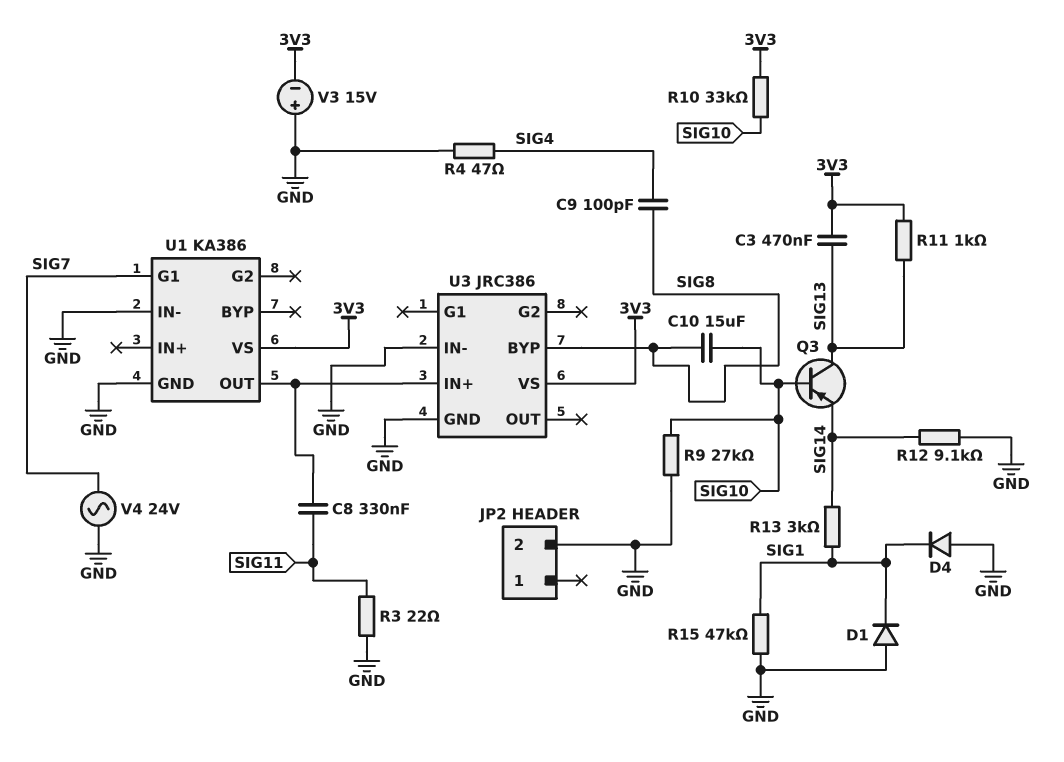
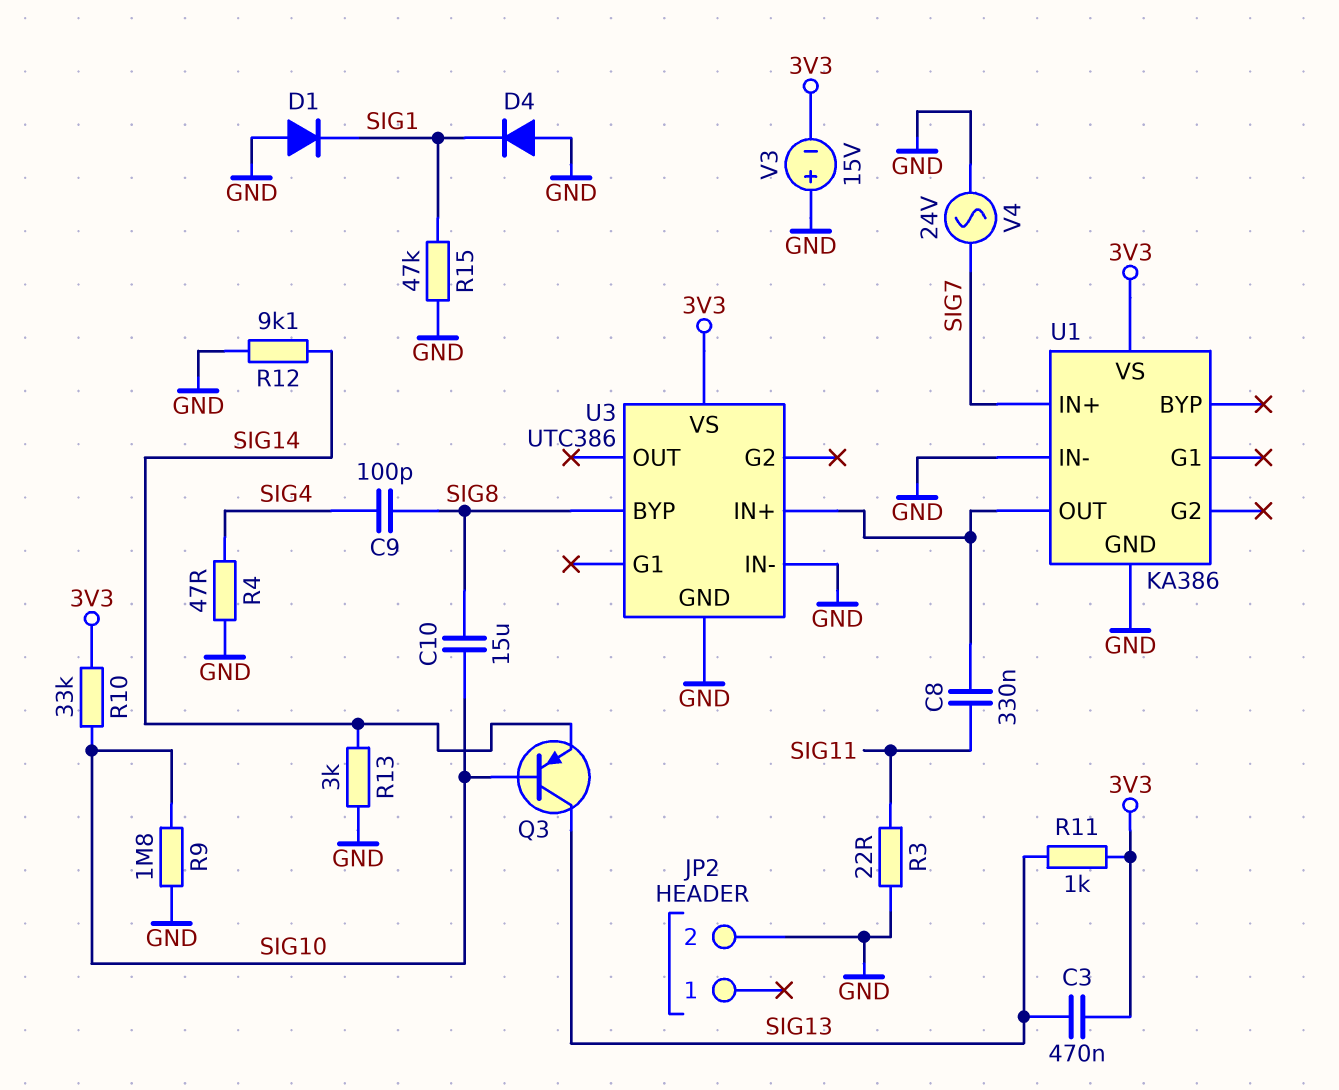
R9: 27k (GND, SIG10) -> 1.8M (GND, SIG10)
R13: 3k (SIG1, SIG14) -> 3k (GND, SIG14)
U1 pin G1: SIG7 -> none
U1 pin IN+: none -> SIG7
U3: JRC386 -> UTC386

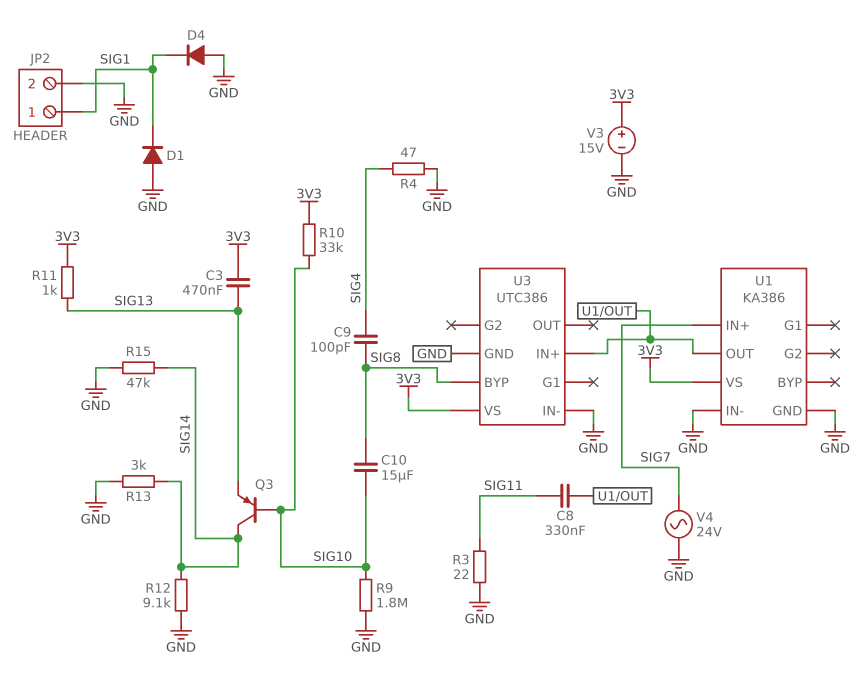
JP2 pin 1: none -> SIG1
Q3: PNP (B SIG10, C SIG13, E SIG14) -> PNP (B SIG10, C SIG14, E SIG13)
R15: 47k (GND, SIG1) -> 47k (GND, SIG14)
V3: 15V (plus GND, minus 3V3) -> 15V (plus 3V3, minus GND)

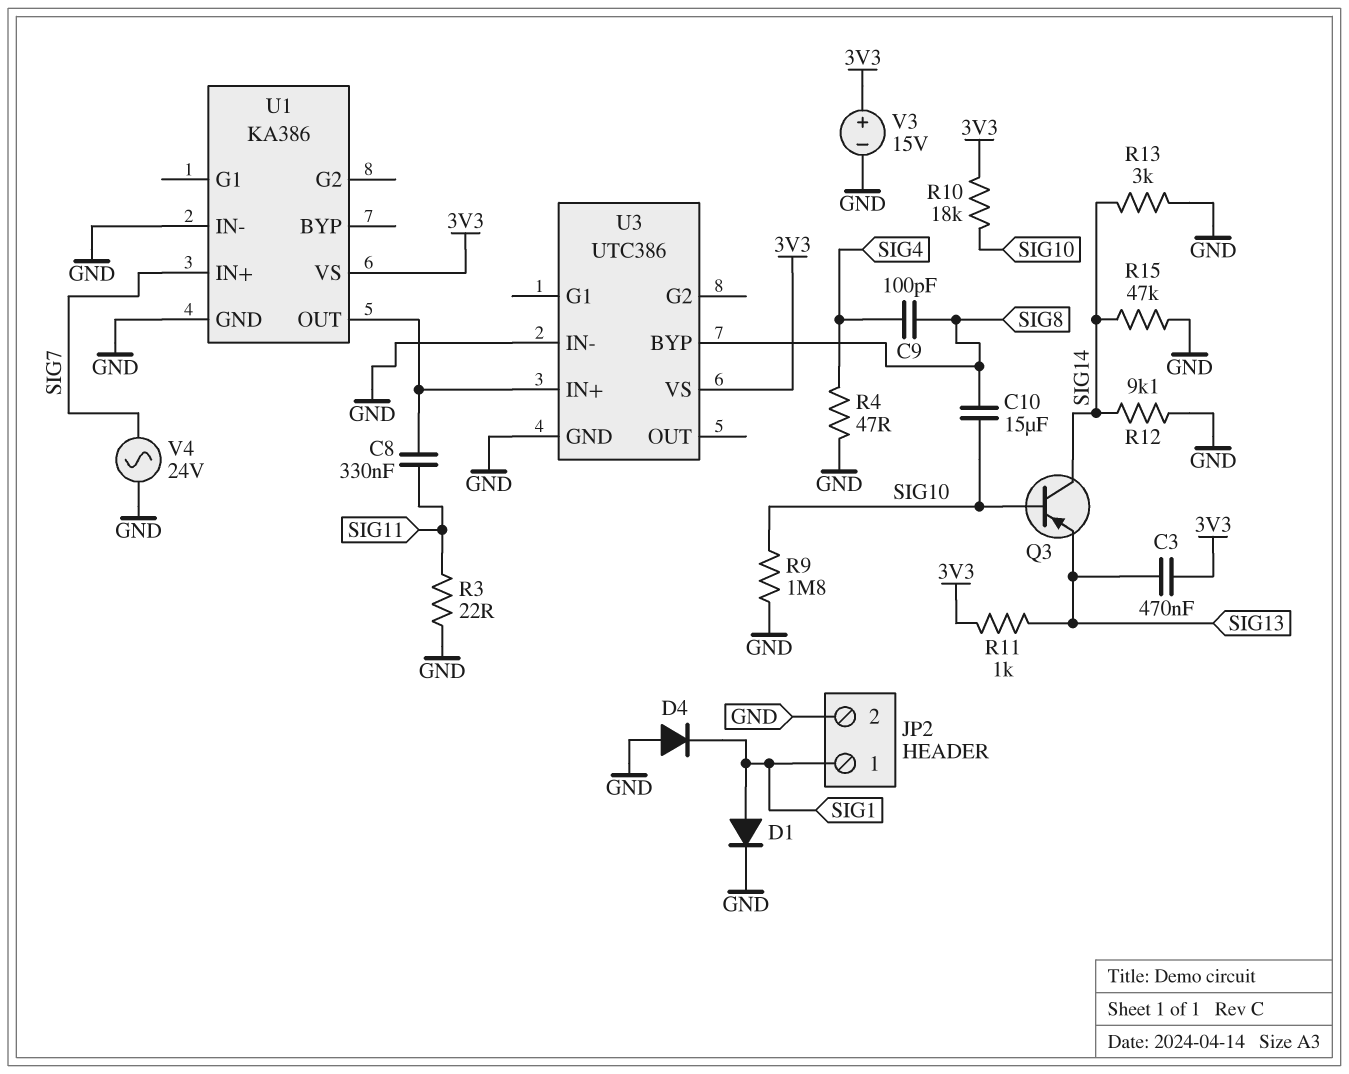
D1: diode (A GND, K SIG1) -> diode (A SIG1, K GND)
R10: 33k (3V3, SIG10) -> 18k (3V3, SIG10)

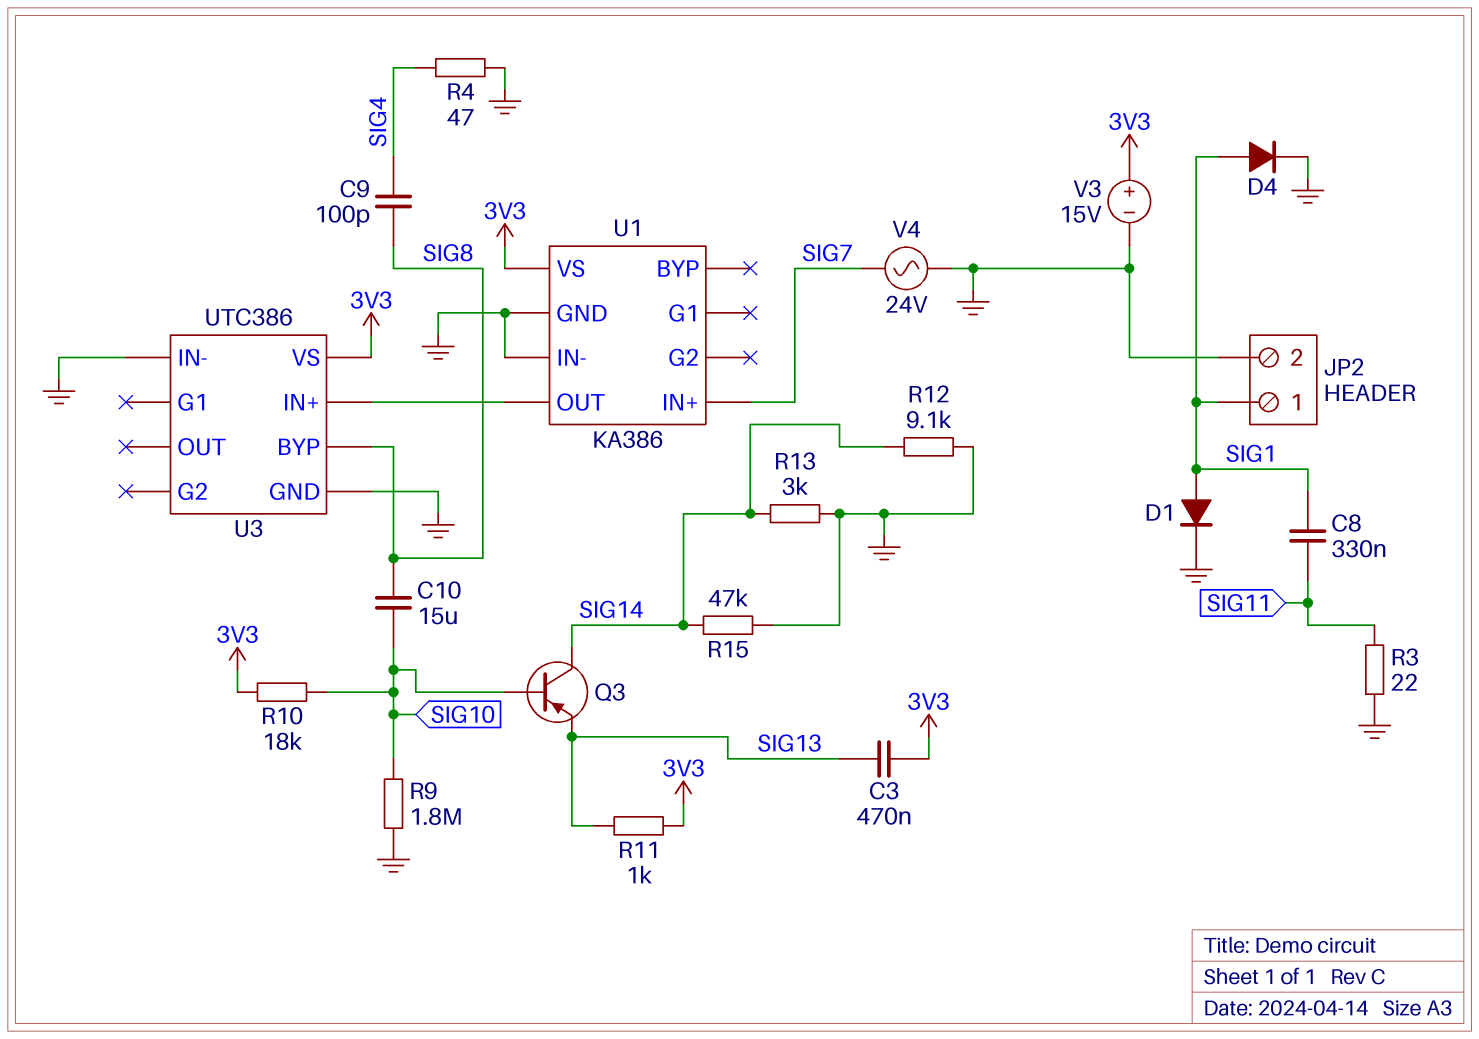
C8: 330nF (SIG11, U1/OUT) -> 330nF (SIG1, SIG11)
D4: diode (A GND, K SIG1) -> diode (A SIG1, K GND)

